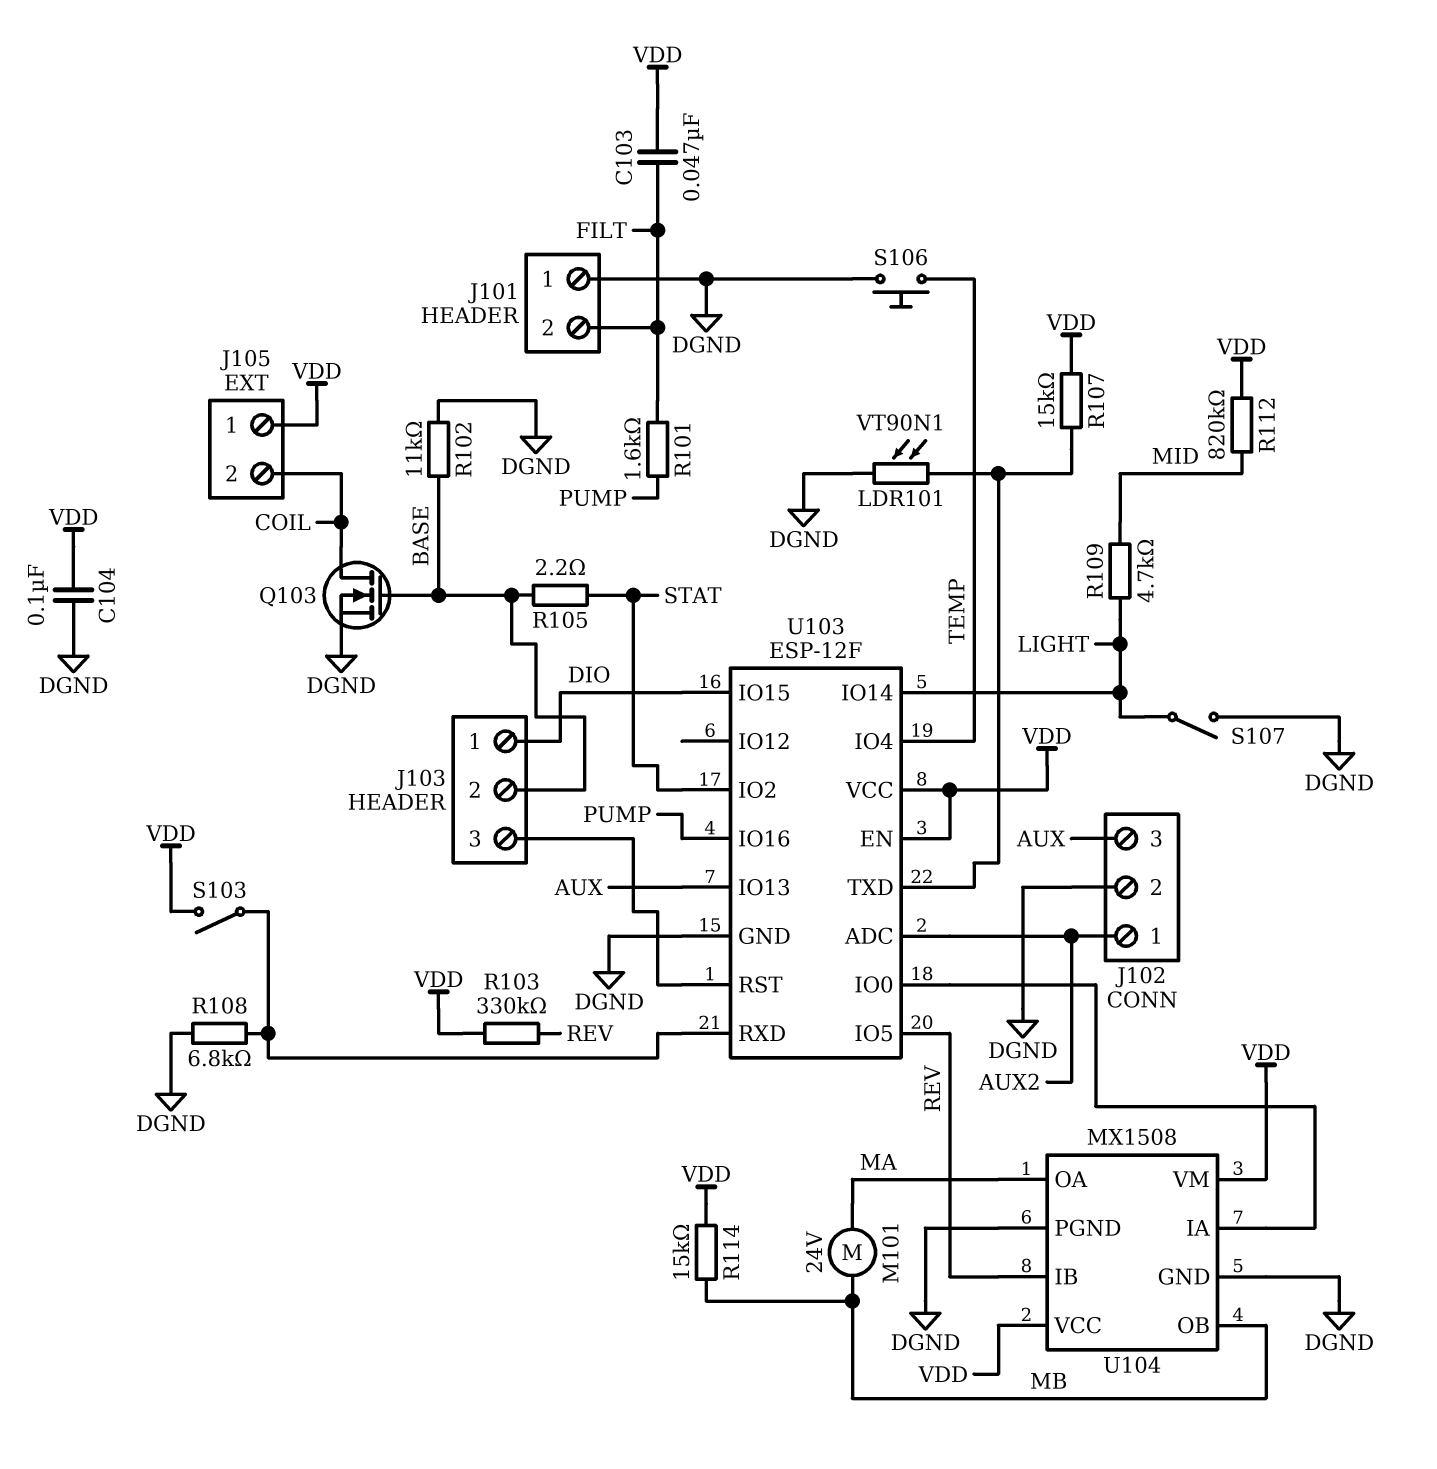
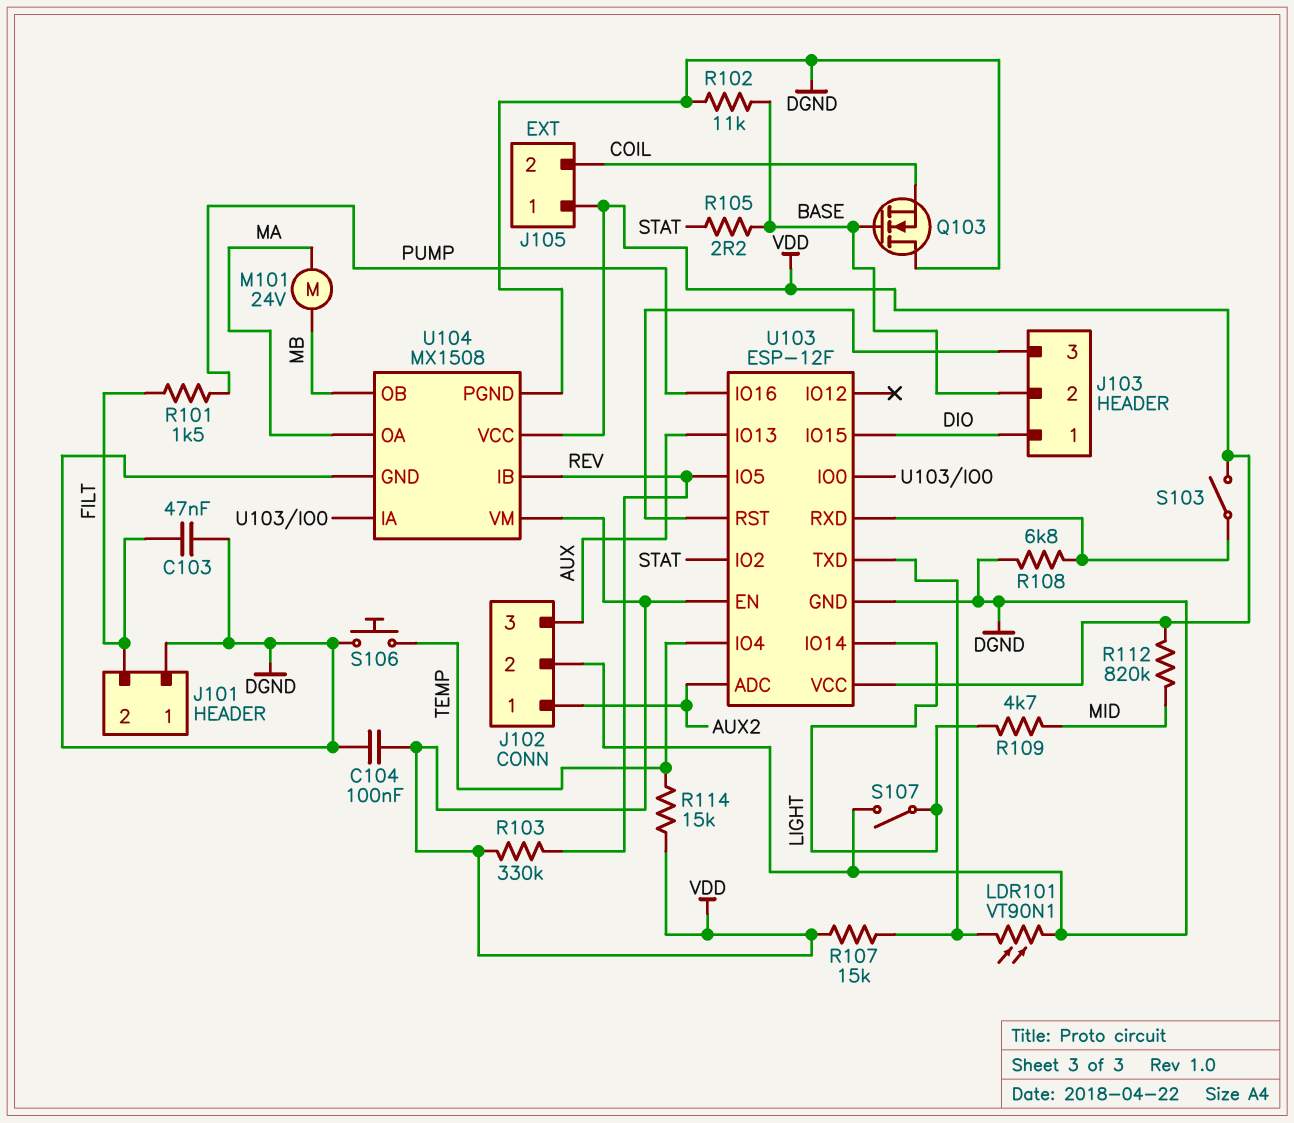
C103: 47nF (FILT, VDD) -> 47nF (DGND, FILT)
Q103: NMOS (G BASE, D COIL, S DGND) -> NMOS (G BASE, D DGND, S COIL)
R101: 1.6k (FILT, PUMP) -> 1.5k (FILT, PUMP)
R114: 15k (MB, VDD) -> 15k (TEMP, VDD)

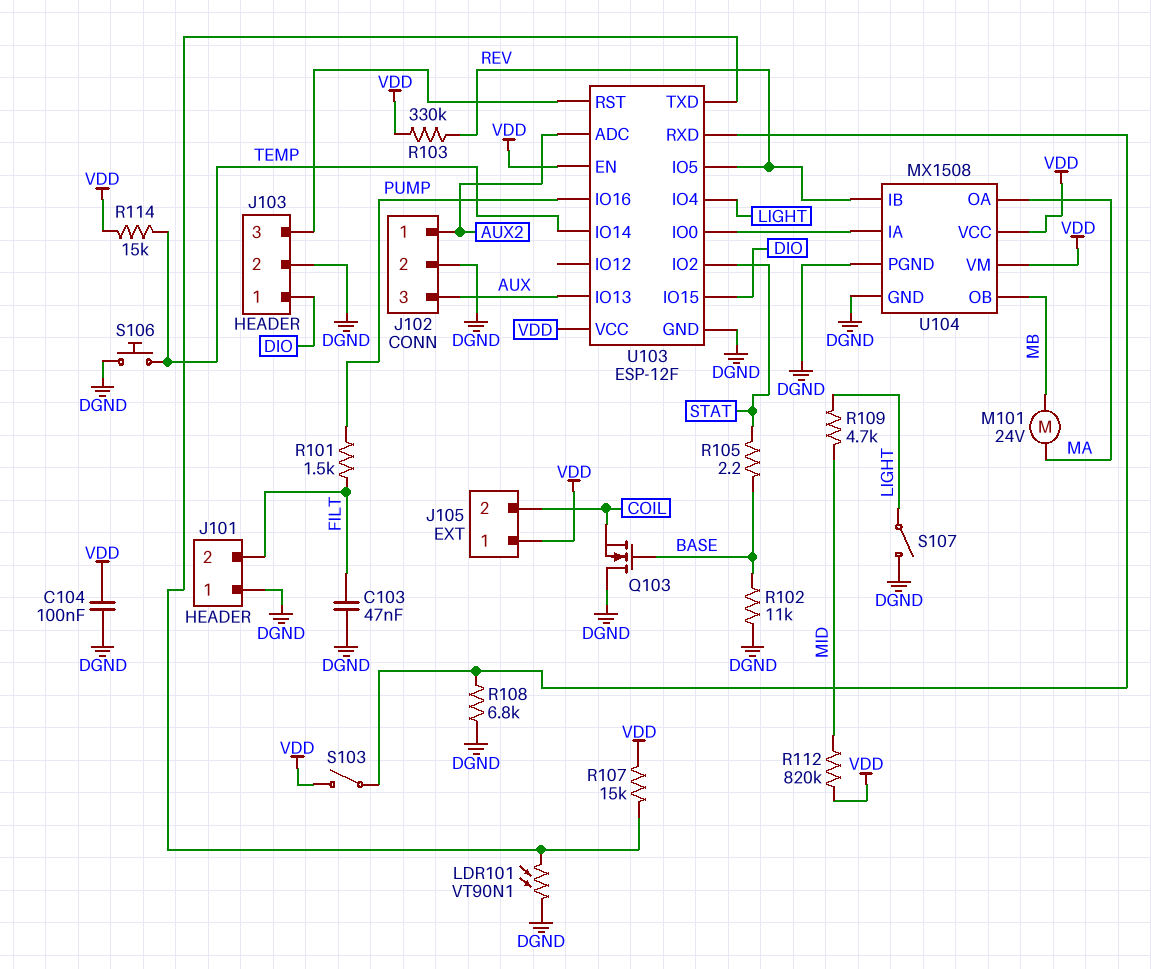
J103 pin 2: BASE -> DGND
U103 pin IO4: TEMP -> LIGHT
U103 pin IO14: LIGHT -> TEMP

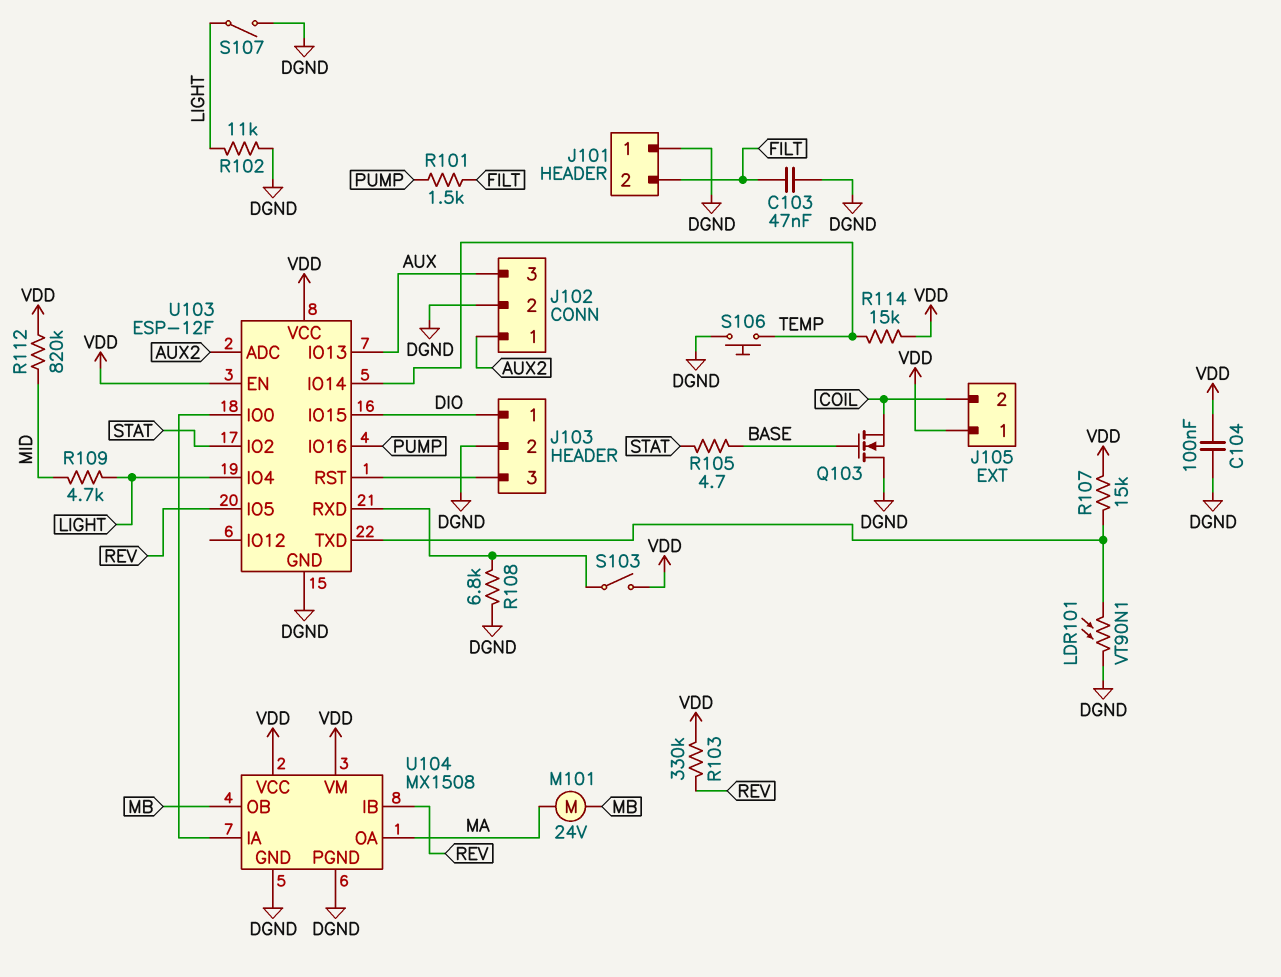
R102: 11k (BASE, DGND) -> 11k (DGND, LIGHT)
R105: 2.2 (BASE, STAT) -> 4.7 (BASE, STAT)

